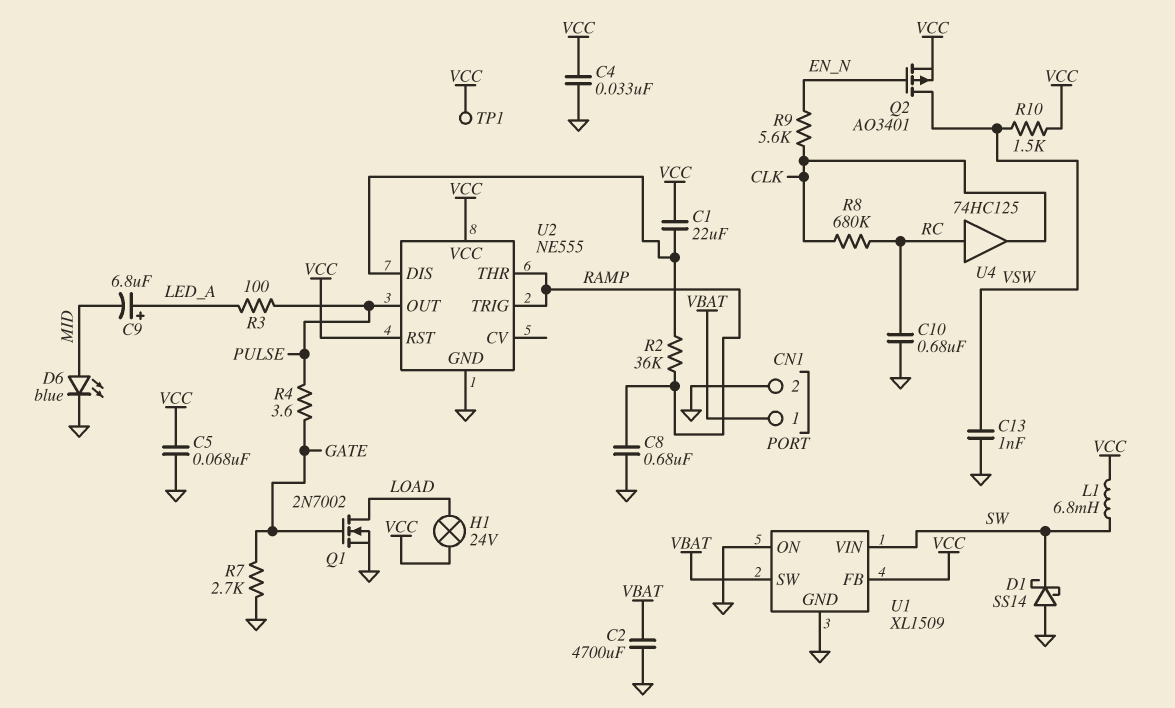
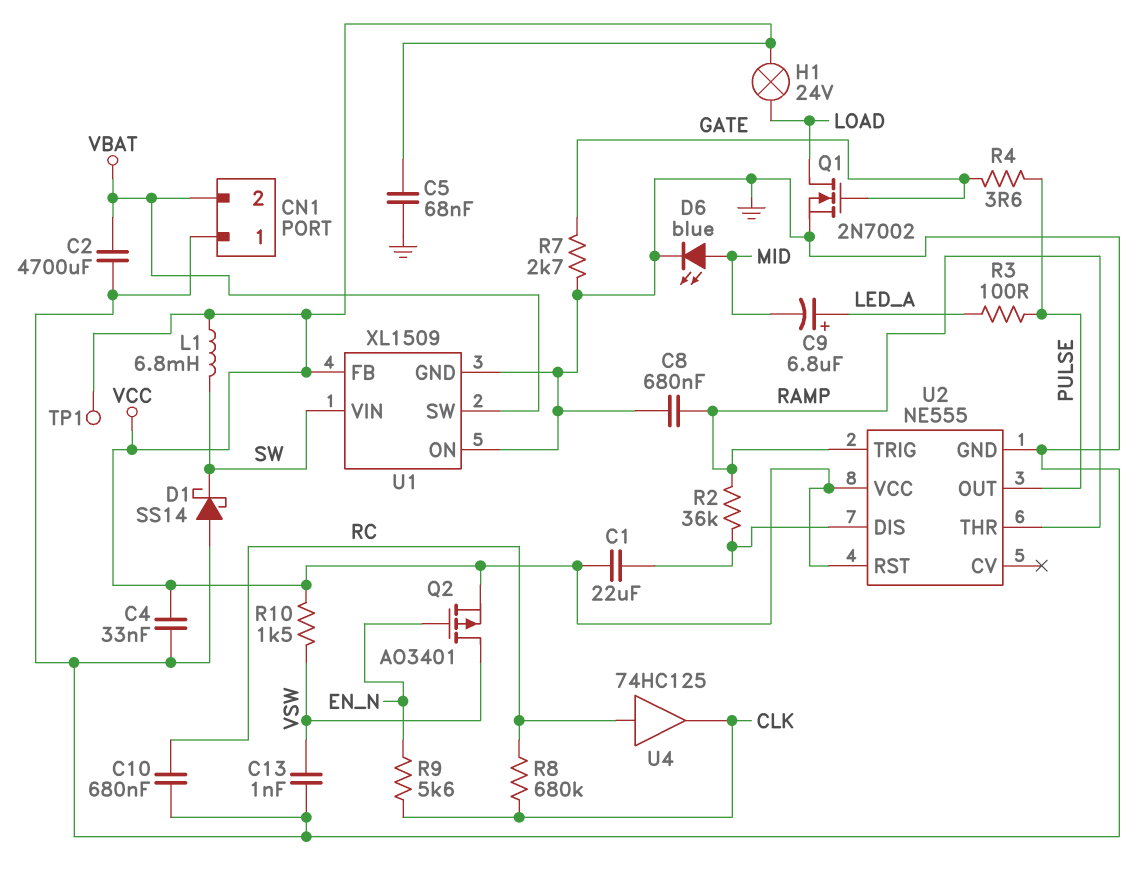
CN1 pin 1: VBAT -> GND
CN1 pin 2: GND -> VBAT

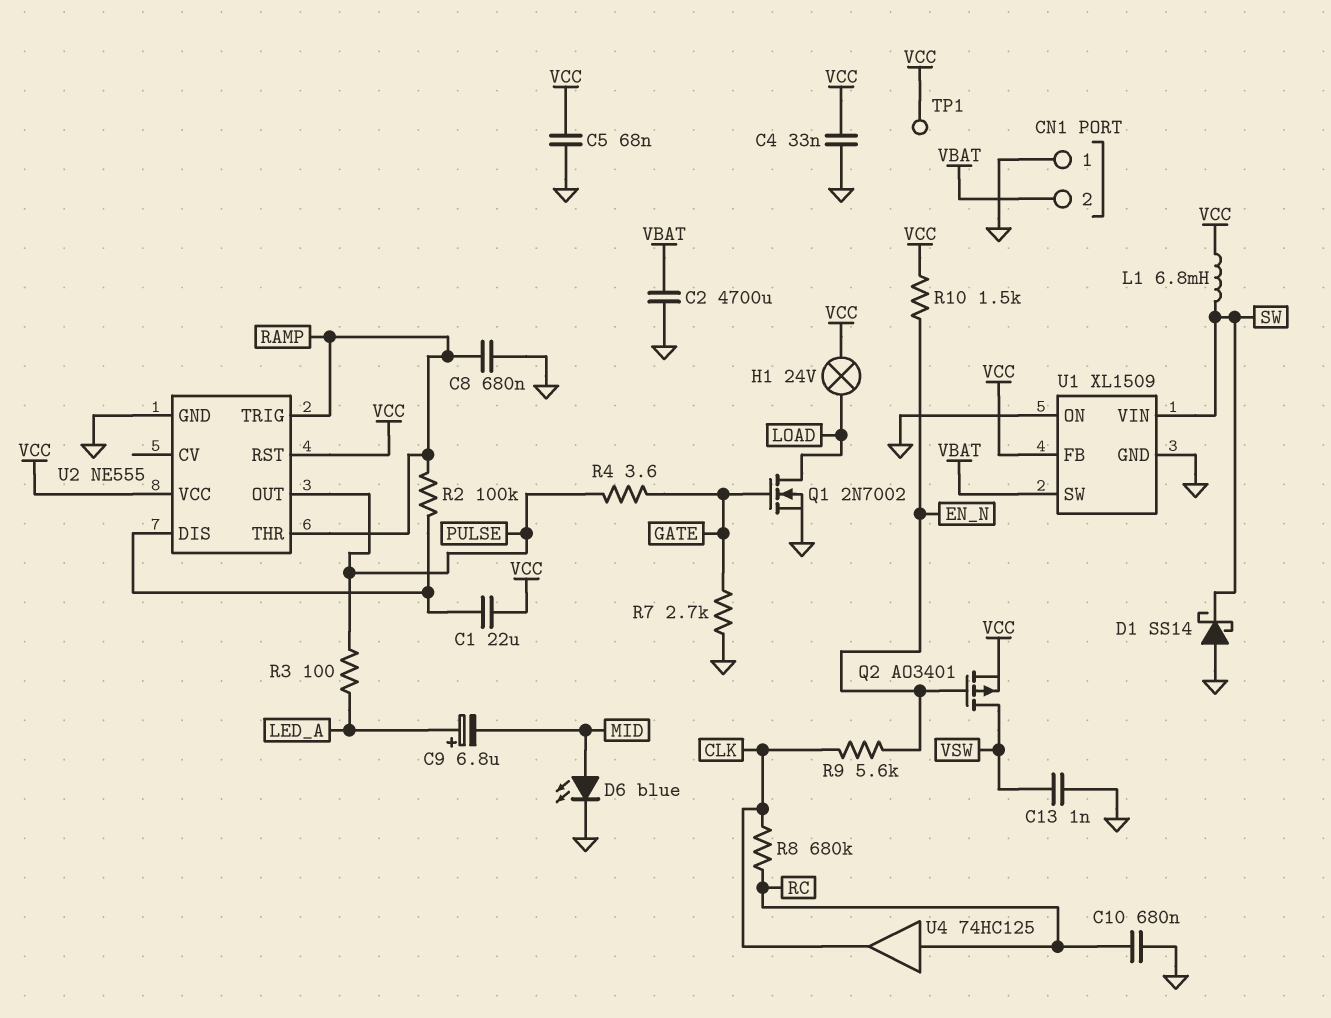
R2: 36k (RAMP, U2/DIS) -> 100k (RAMP, U2/DIS)
R10: 1.5k (VCC, VSW) -> 1.5k (EN_N, VCC)

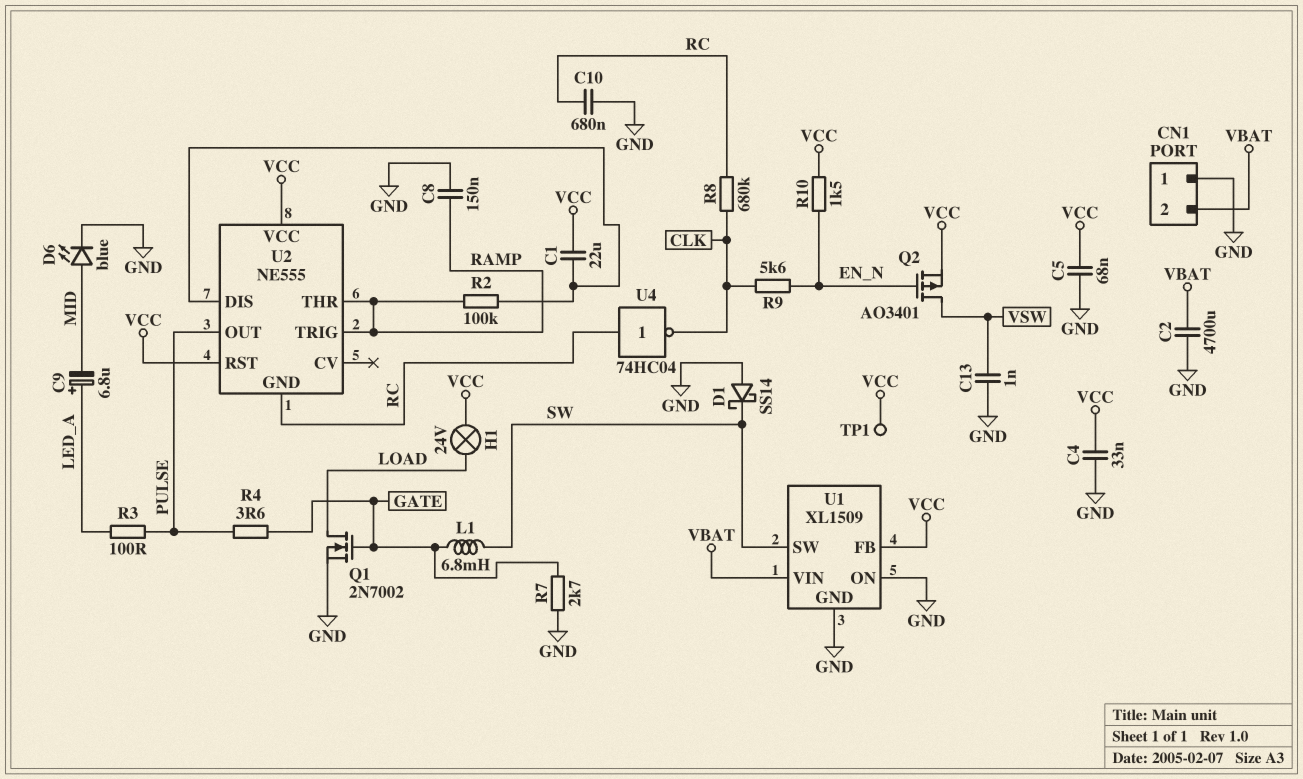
C8: 680nF (GND, RAMP) -> 150nF (GND, RAMP)
L1: 6.8mH (SW, VCC) -> 6.8mH (GATE, SW)
U1 pin SW: VBAT -> SW
U1 pin VIN: SW -> VBAT
U2 pin GND: GND -> RC
U4: buffer 74HC125 (in RC, out CLK) -> NOT 74HC04 (in RC, out CLK)

